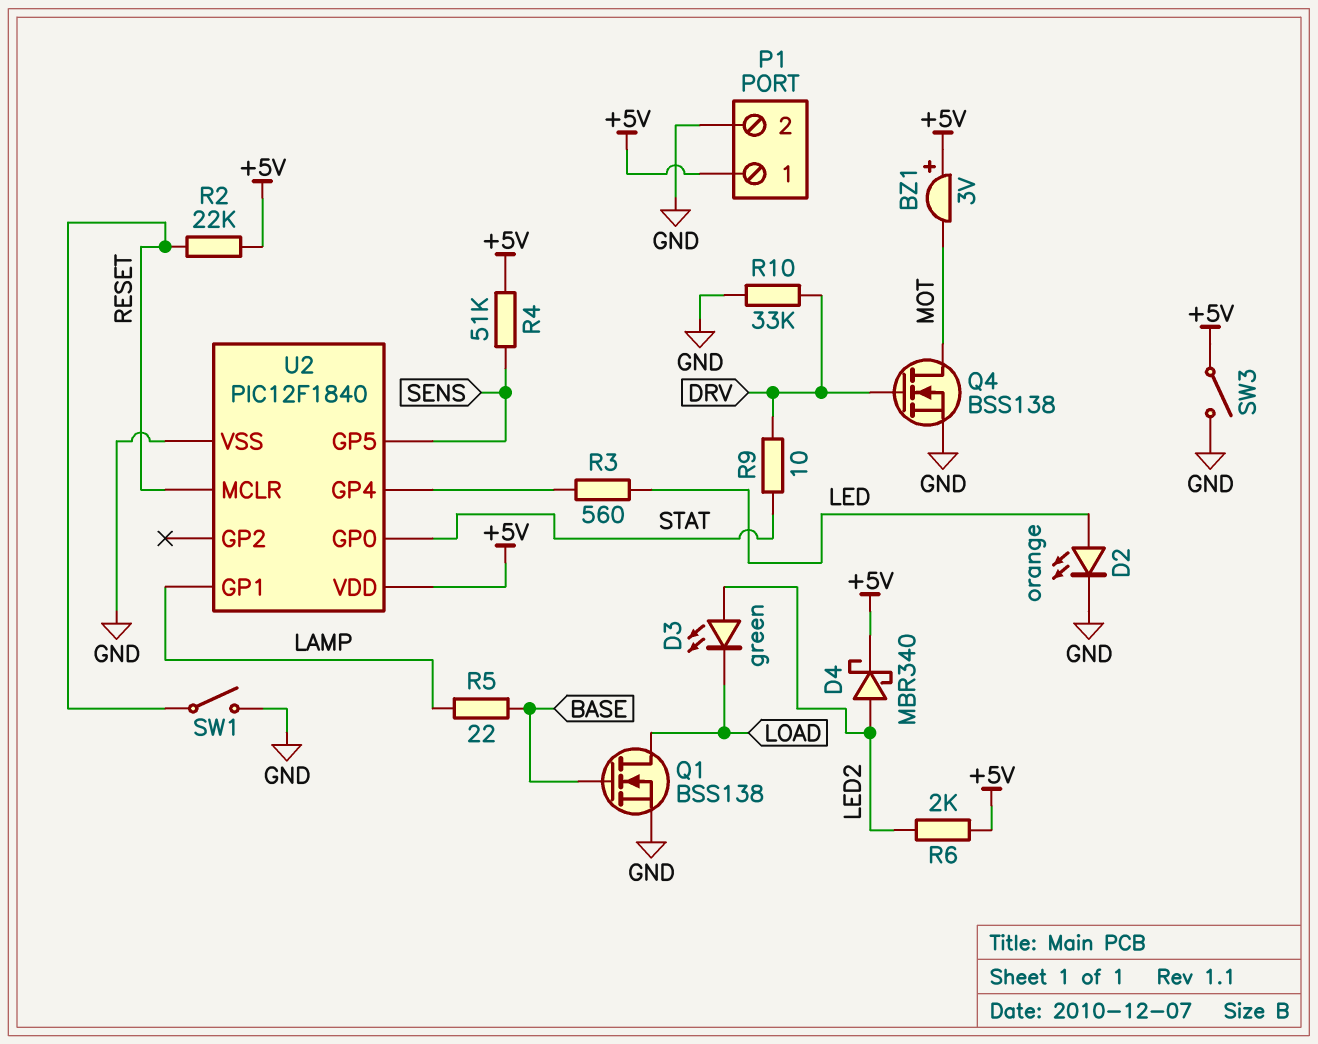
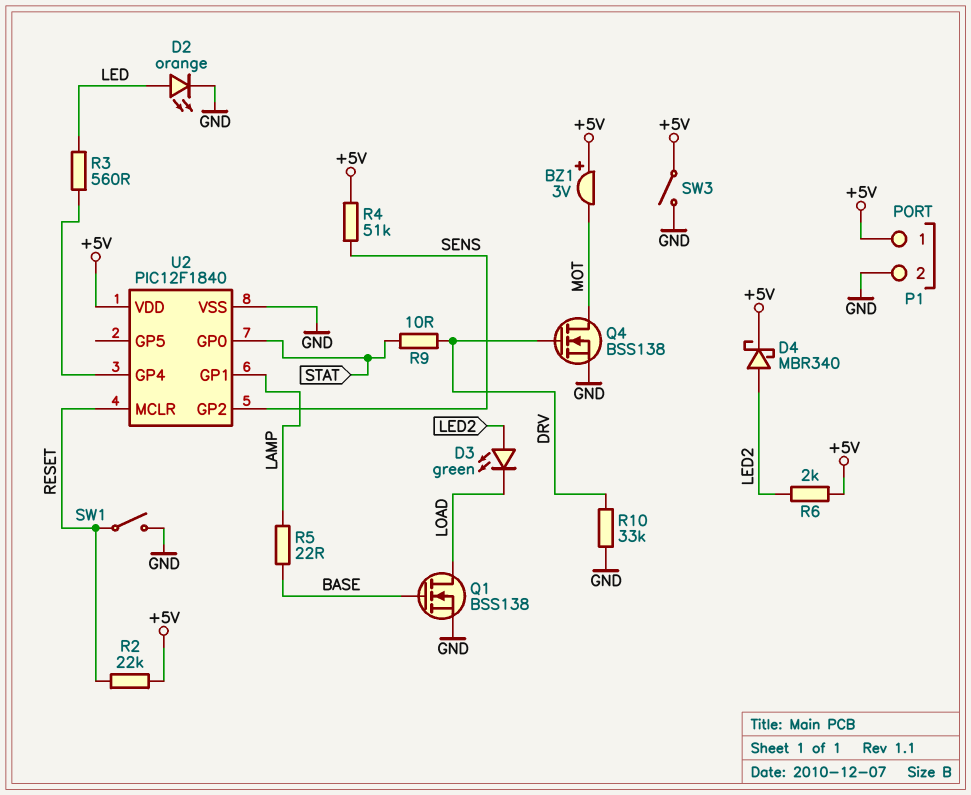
U2 pin GP2: none -> SENS
U2 pin GP5: SENS -> none

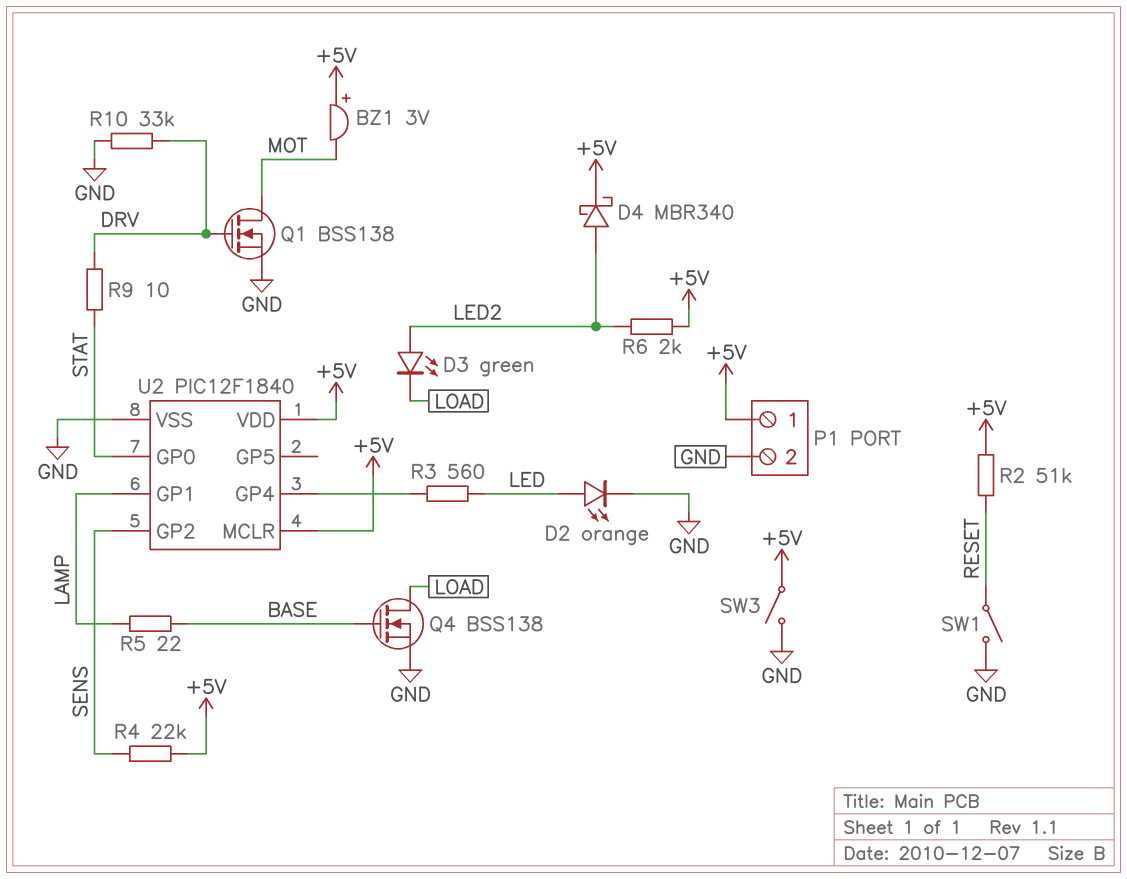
Q1: NMOS BSS138 (G BASE, D LOAD, S GND) -> NMOS BSS138 (G DRV, D MOT, S GND)
Q4: NMOS BSS138 (G DRV, D MOT, S GND) -> NMOS BSS138 (G BASE, D LOAD, S GND)
R2: 22k (+5V, RESET) -> 51k (+5V, RESET)
R4: 51k (+5V, SENS) -> 22k (+5V, SENS)
U2 pin MCLR: RESET -> +5V

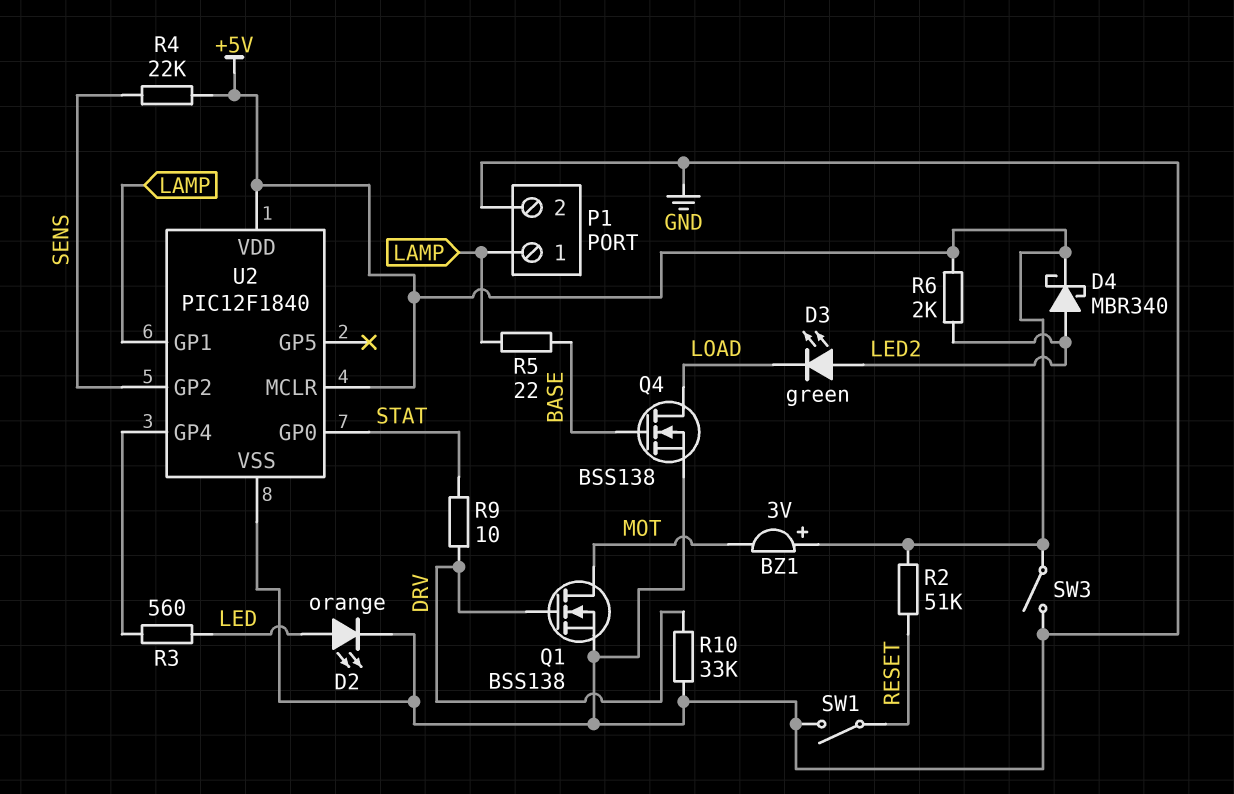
P1 pin 1: +5V -> LAMP

